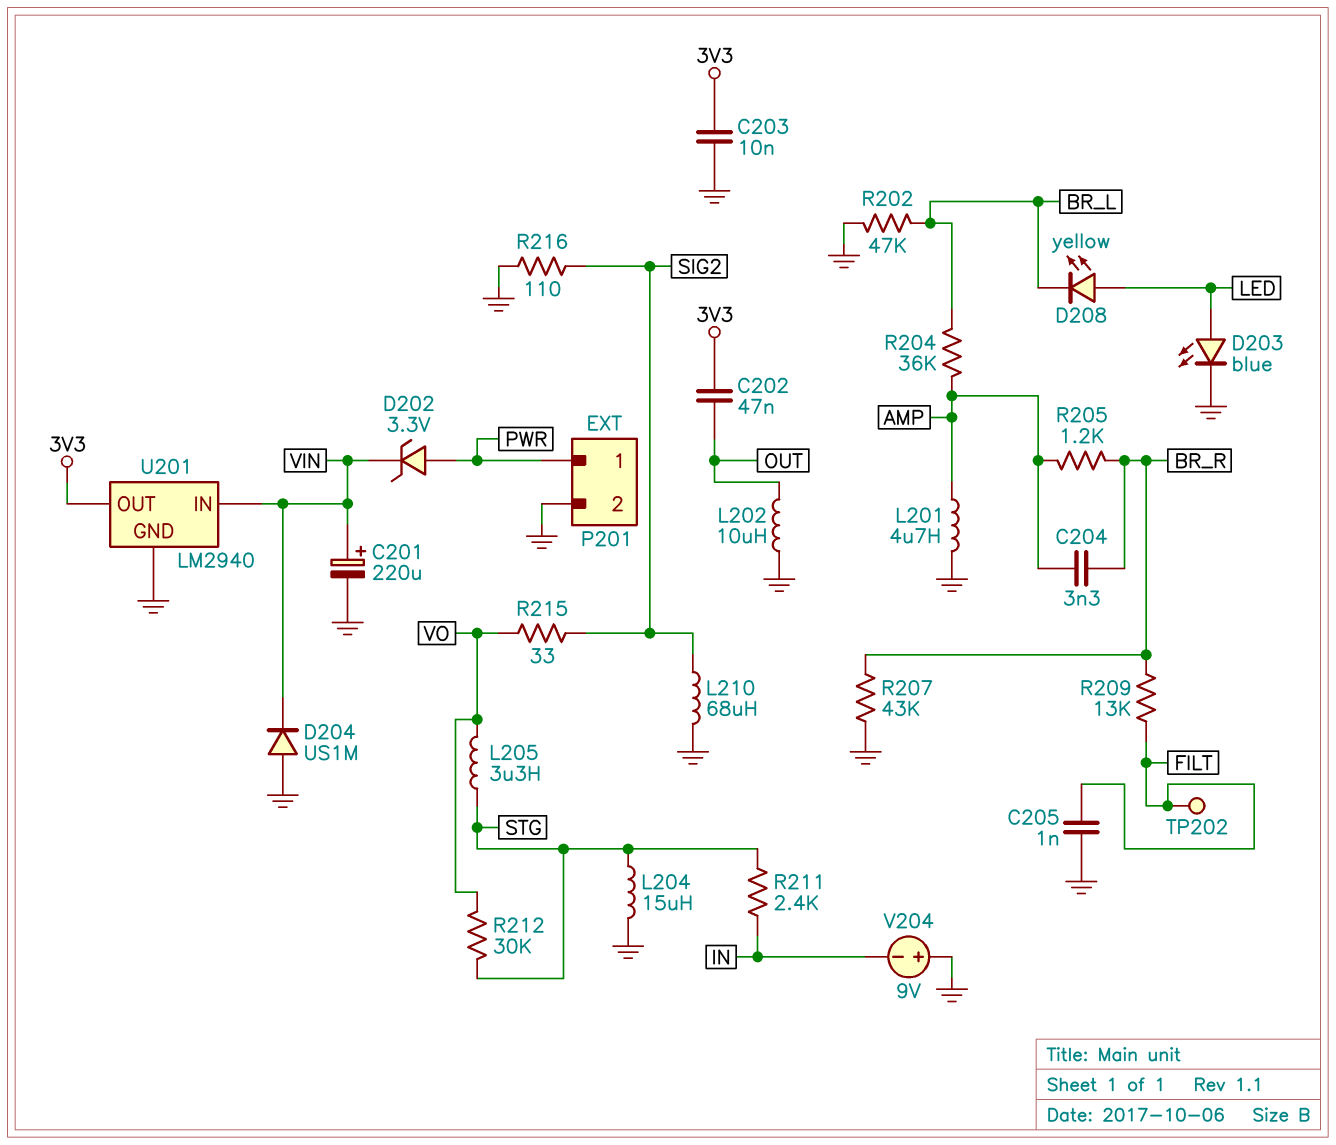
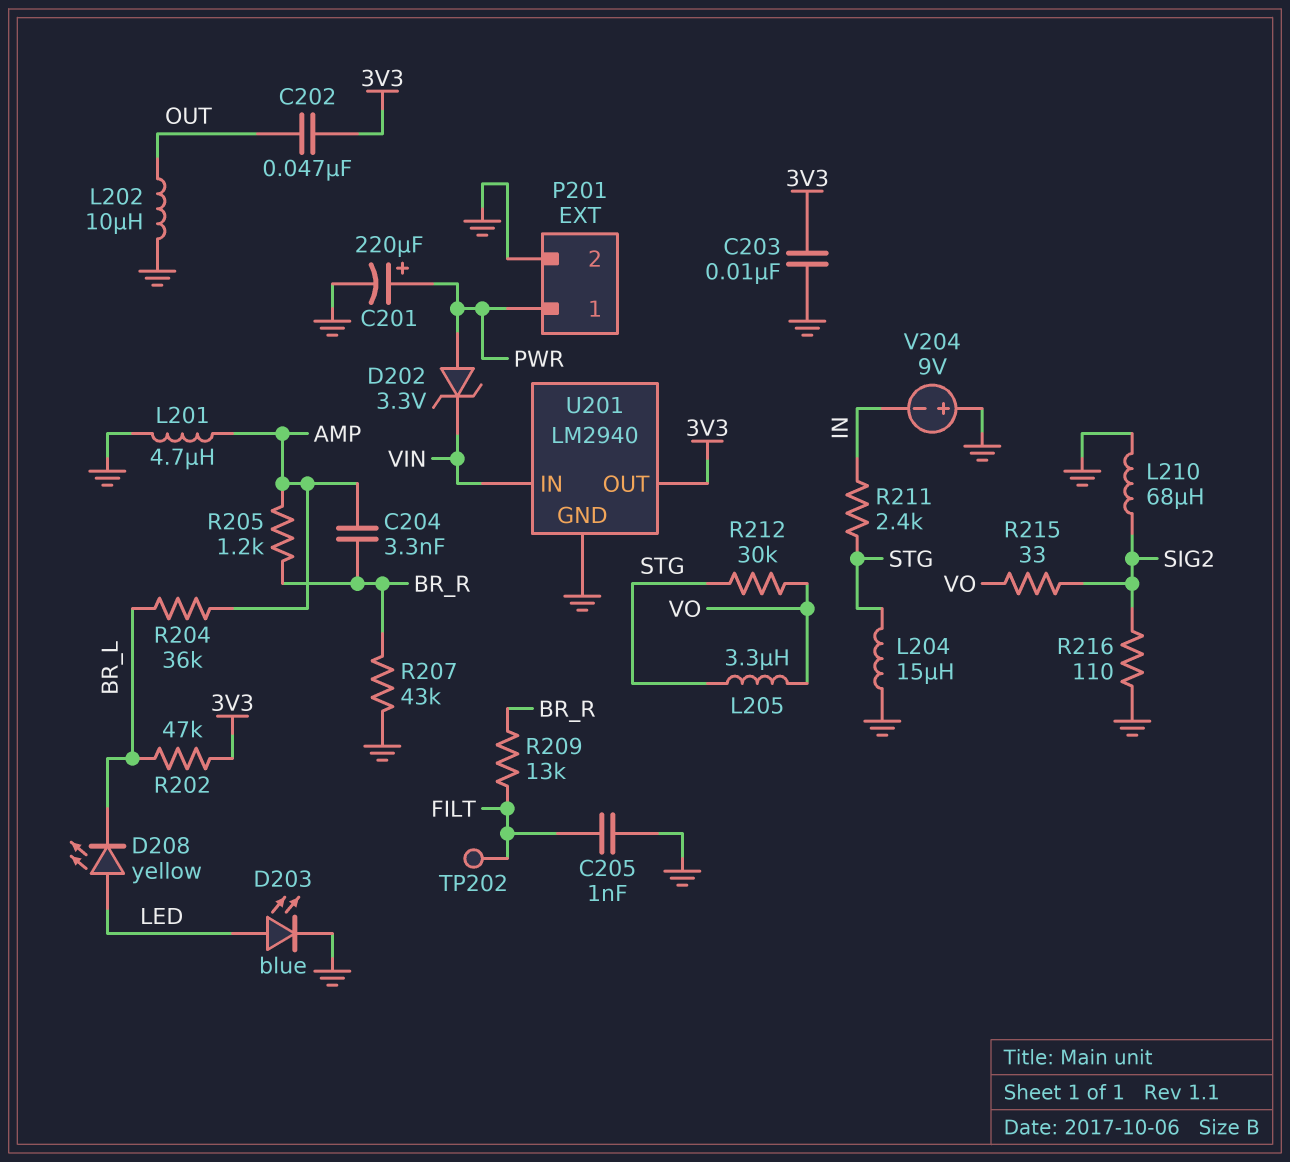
C201: 220uF (plus VIN, minus GND) -> 220uF (plus PWR, minus GND)
D204: diode US1M (A GND, K VIN) -> none
R202: 47k (BR_L, GND) -> 47k (3V3, BR_L)

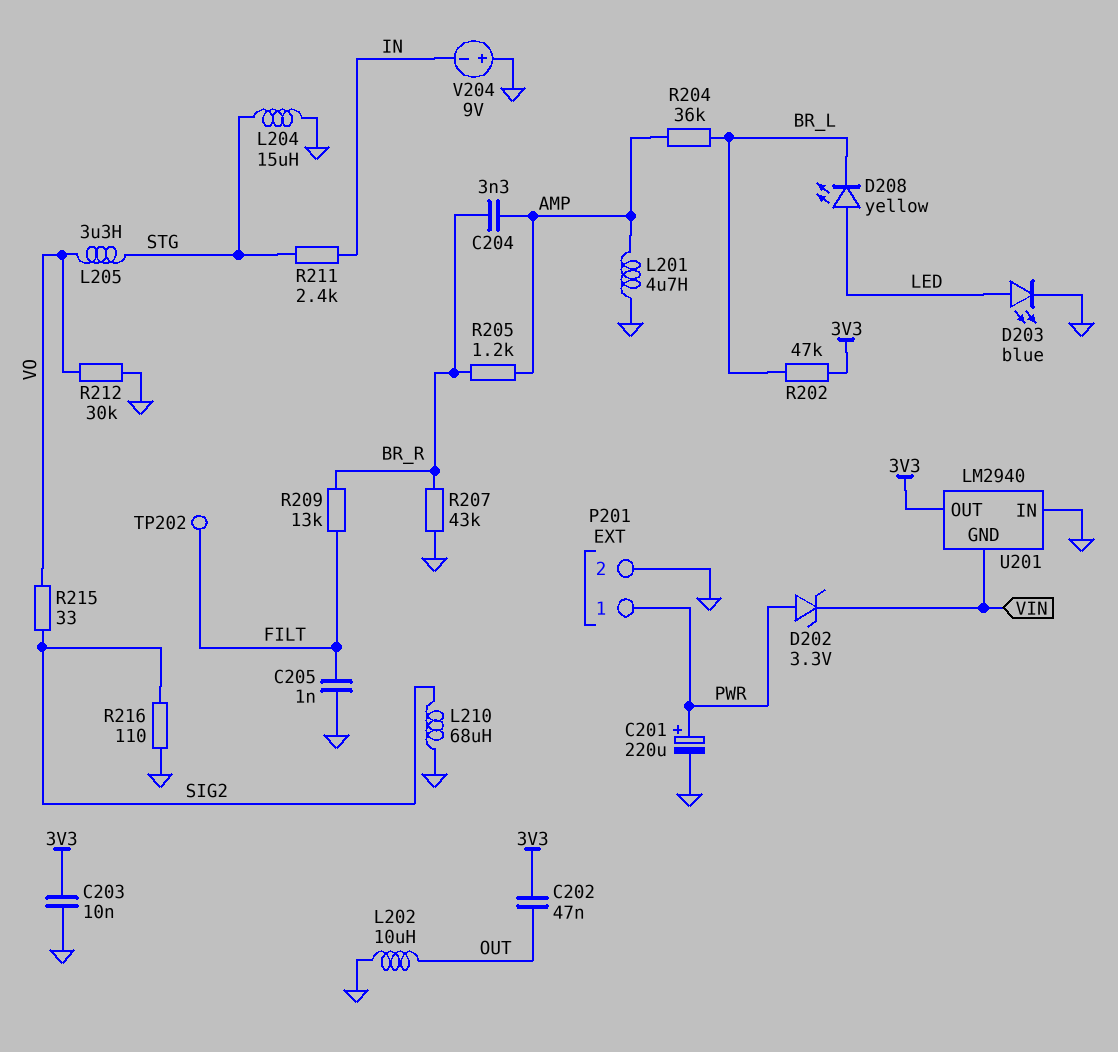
R212: 30k (STG, VO) -> 30k (GND, VO)
U201 pin GND: GND -> VIN
U201 pin IN: VIN -> GND

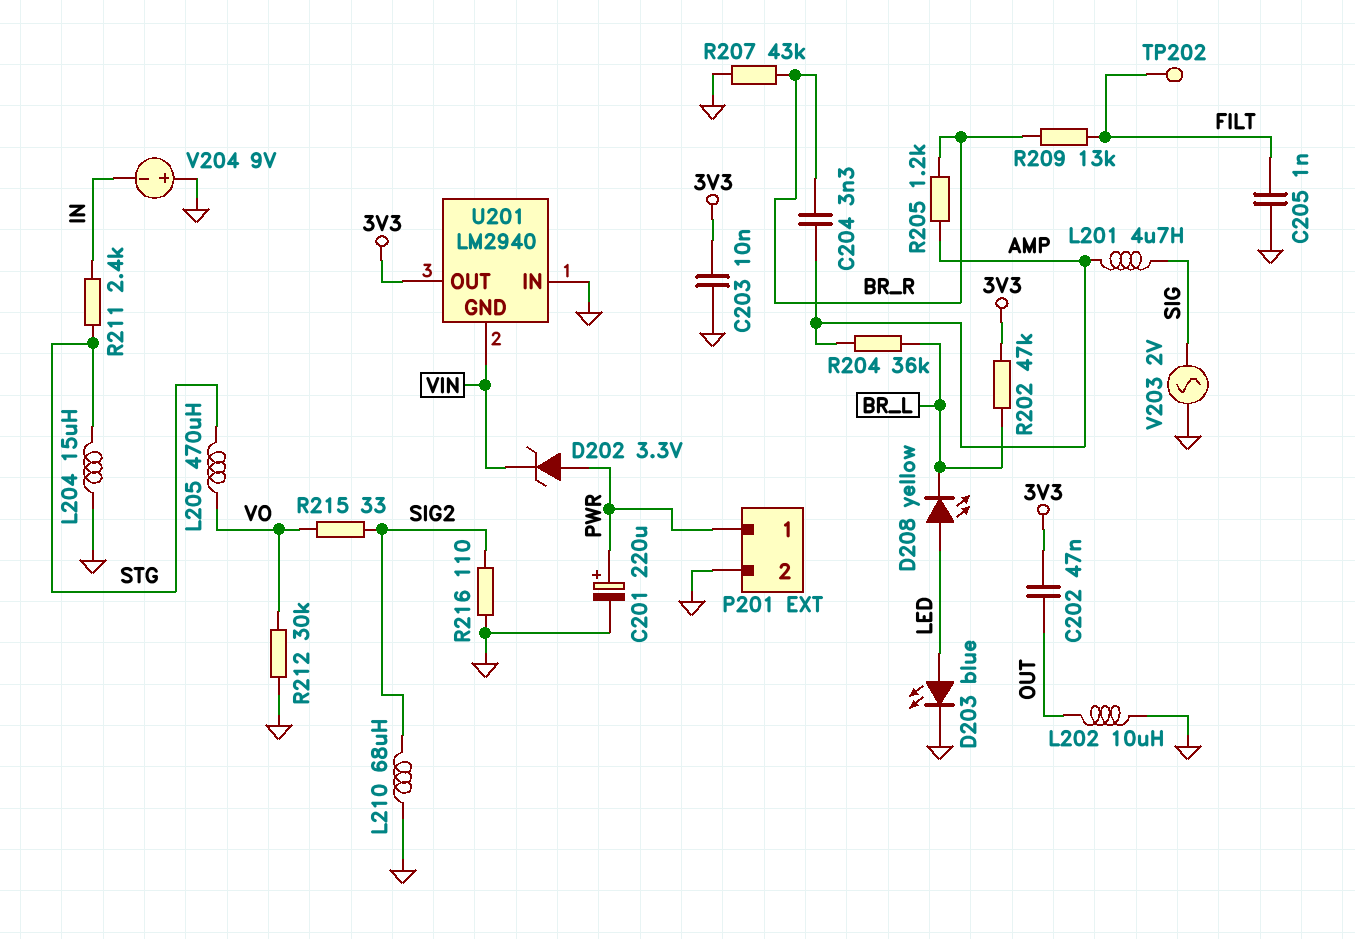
L201: 4.7uH (AMP, GND) -> 4.7uH (AMP, SIG)
L205: 3.3uH (STG, VO) -> 470uH (STG, VO)
V203: none -> AC 2V (GND, SIG)

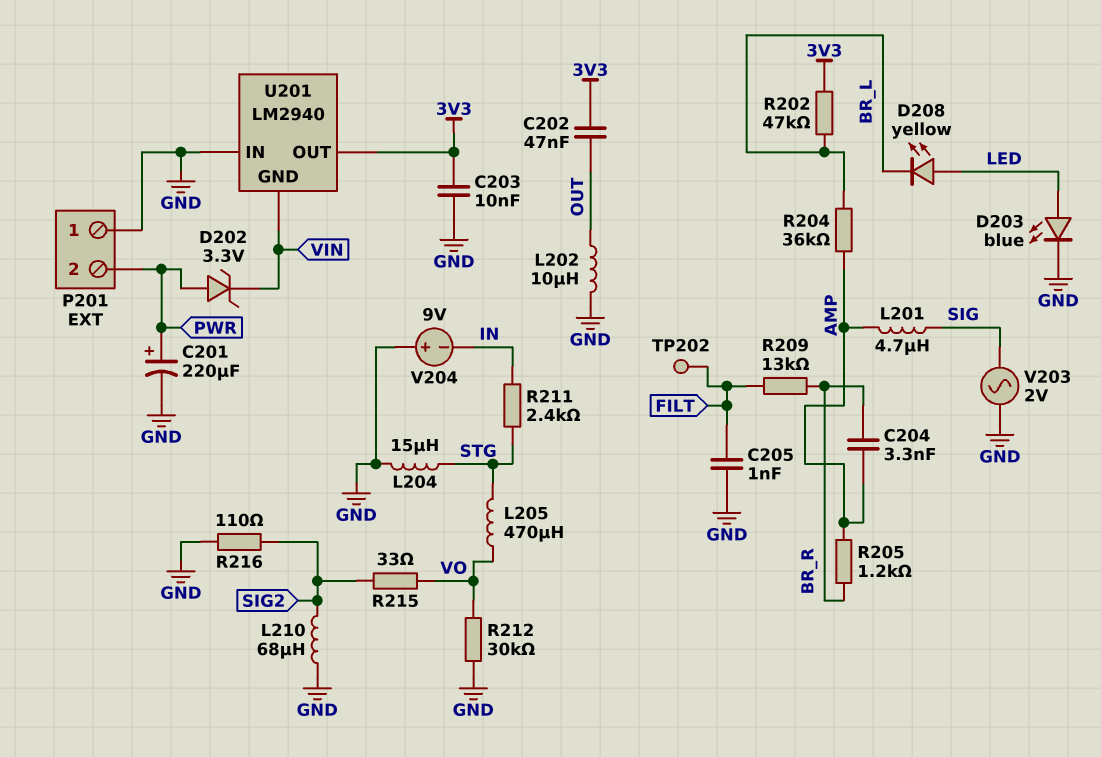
P201 pin 1: PWR -> GND
P201 pin 2: GND -> PWR
R207: 43k (BR_R, GND) -> none

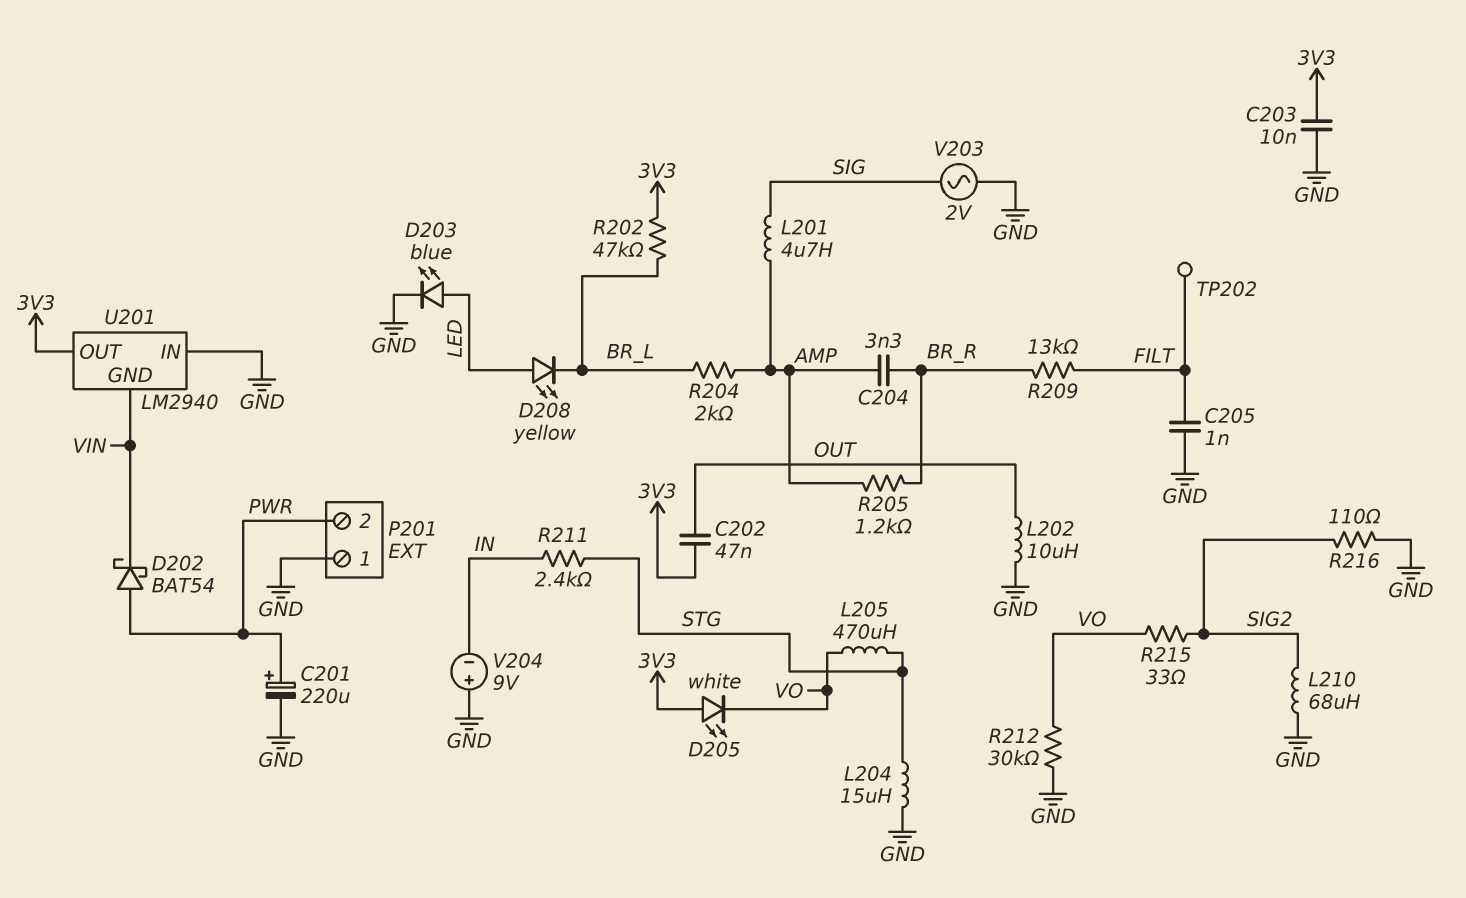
D202: zener 3.3V (A PWR, K VIN) -> schottky BAT54 (A PWR, K VIN)
D205: none -> LED white (A 3V3, K VO)
R204: 36k (AMP, BR_L) -> 2k (AMP, BR_L)

